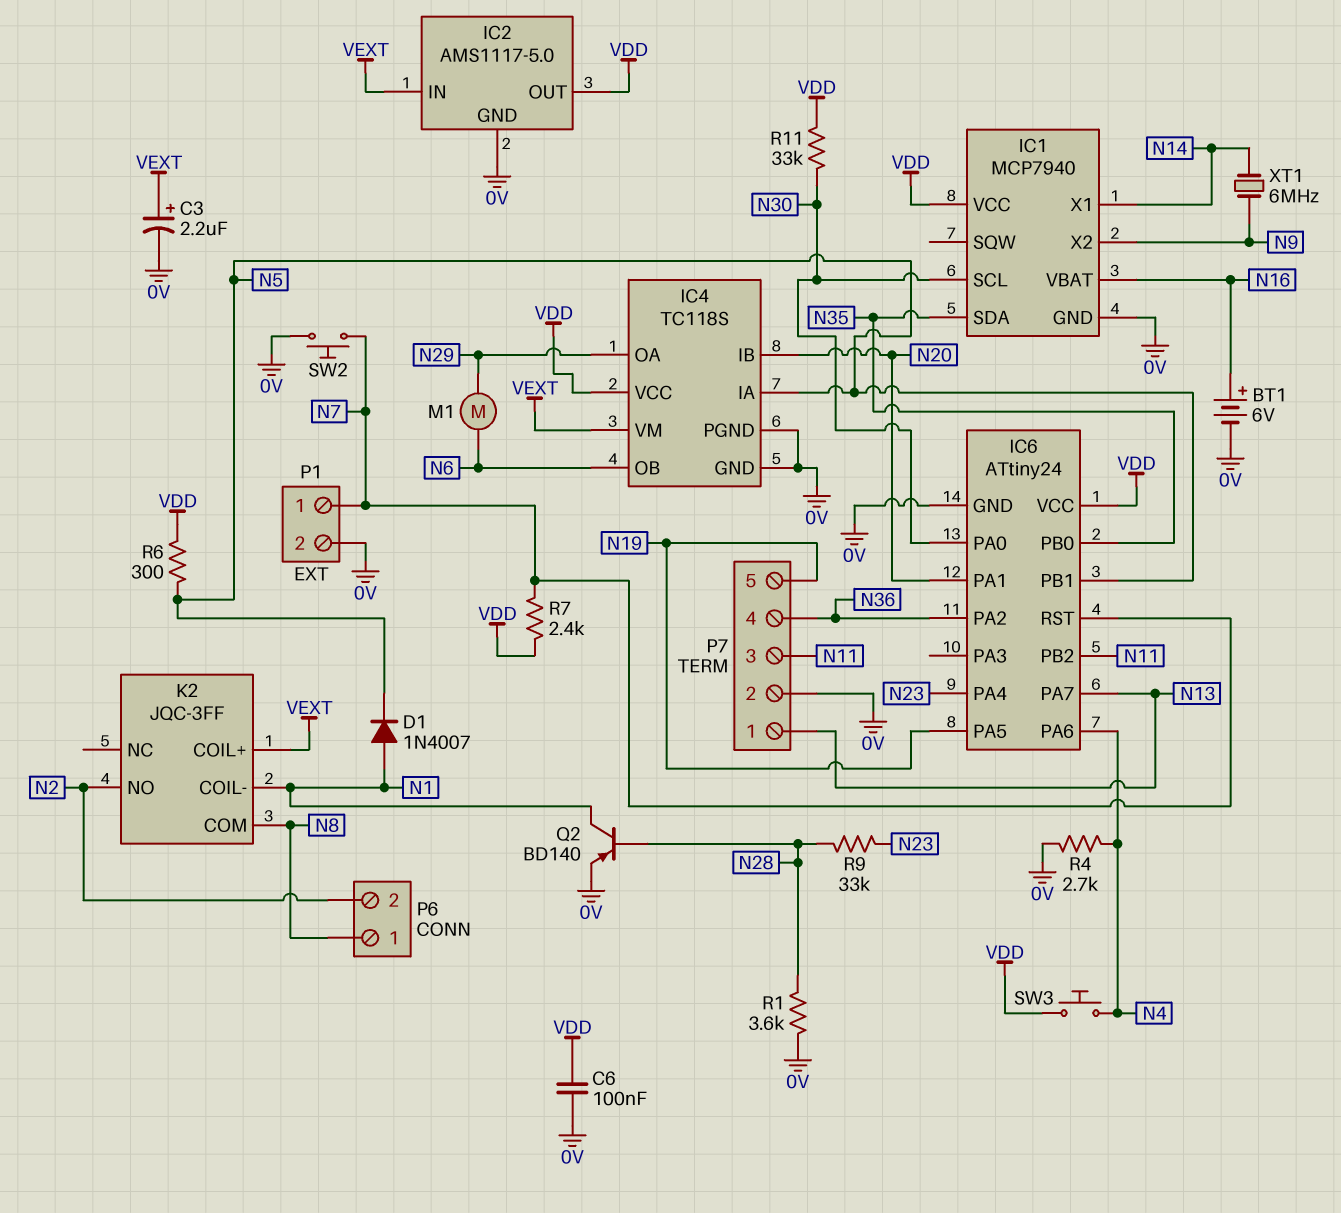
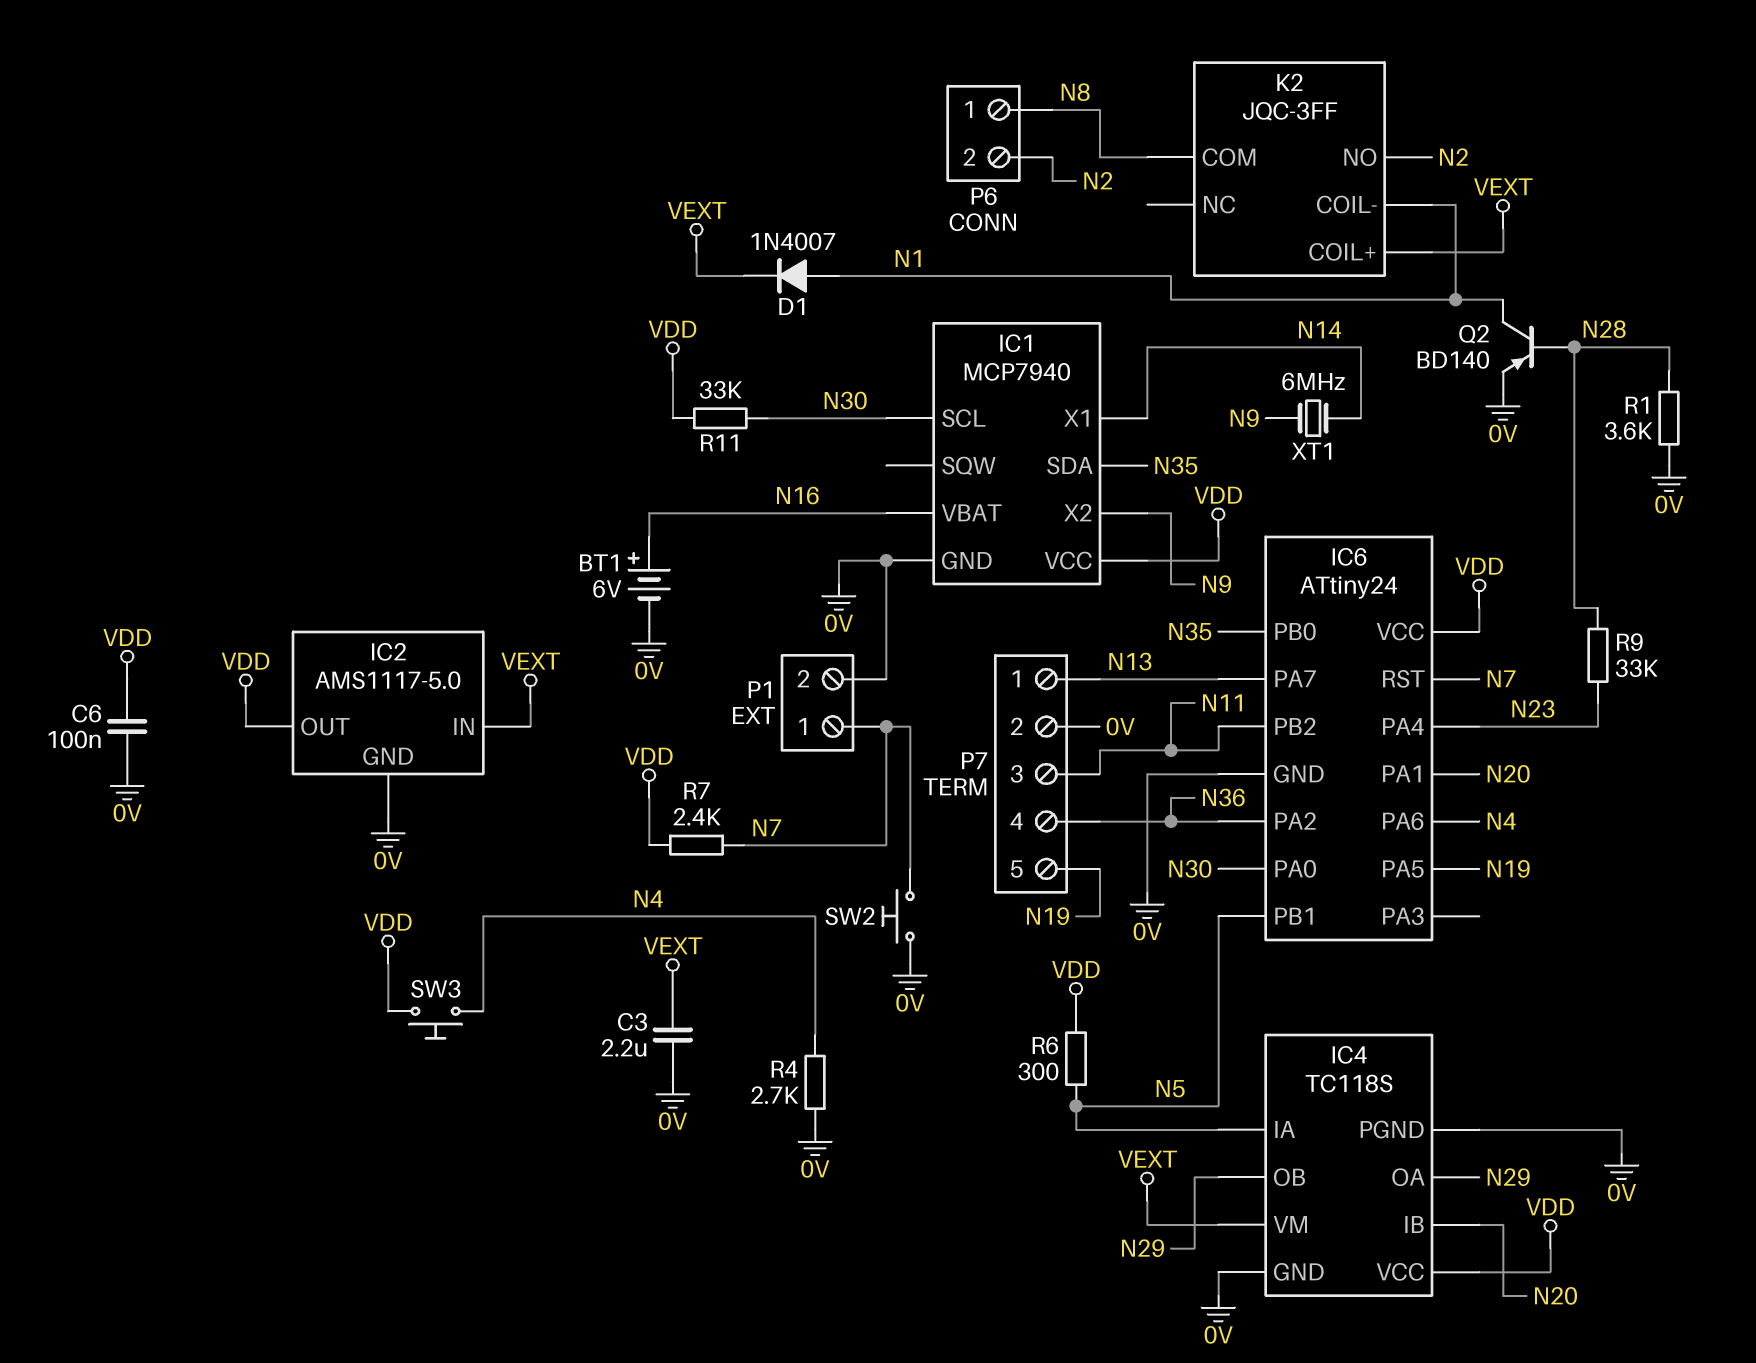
C3: 2.2uF (plus VEXT, minus 0V) -> 2.2uF (0V, VEXT)
D1: diode 1N4007 (A N1, K N5) -> diode 1N4007 (A N1, K VEXT)
IC4 pin OB: N6 -> N29
M1: motor (N6, N29) -> none

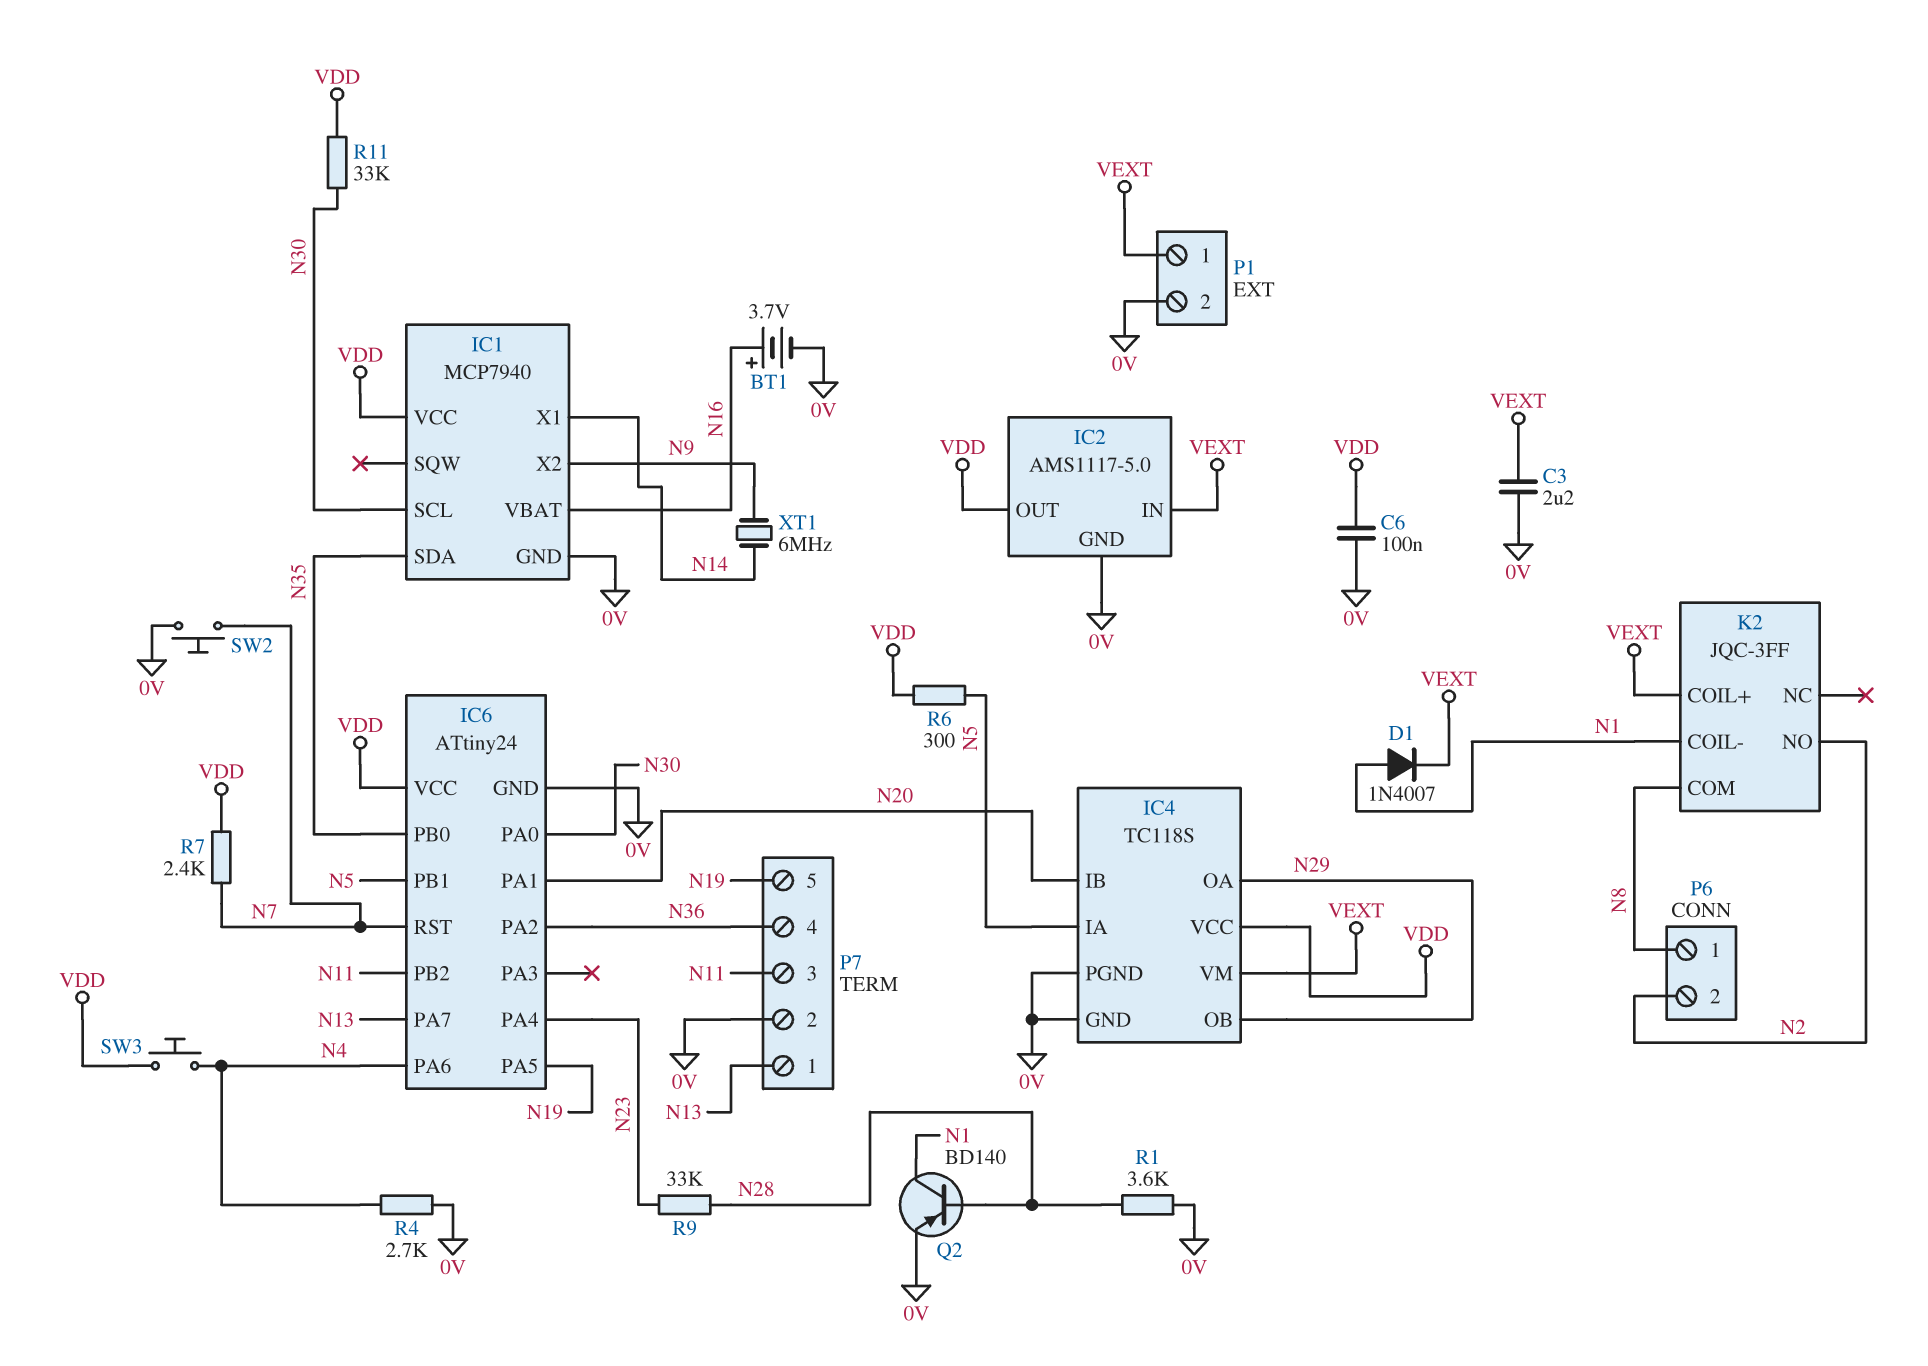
BT1: 6V (plus N16, minus 0V) -> 3.7V (plus N16, minus 0V)
P1 pin 1: N7 -> VEXT

